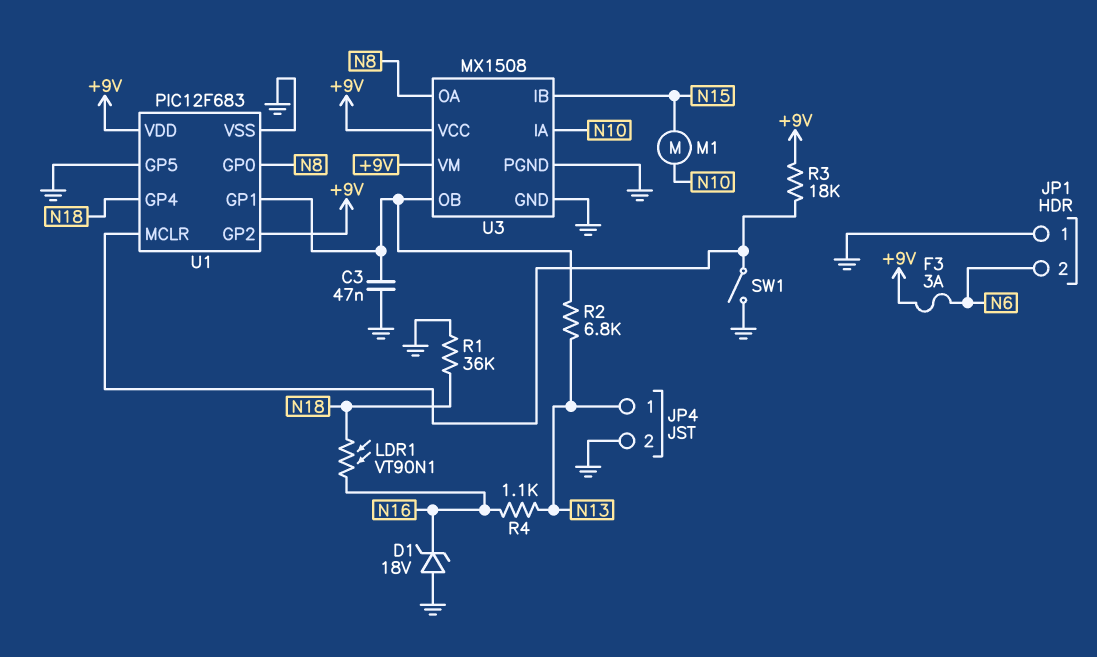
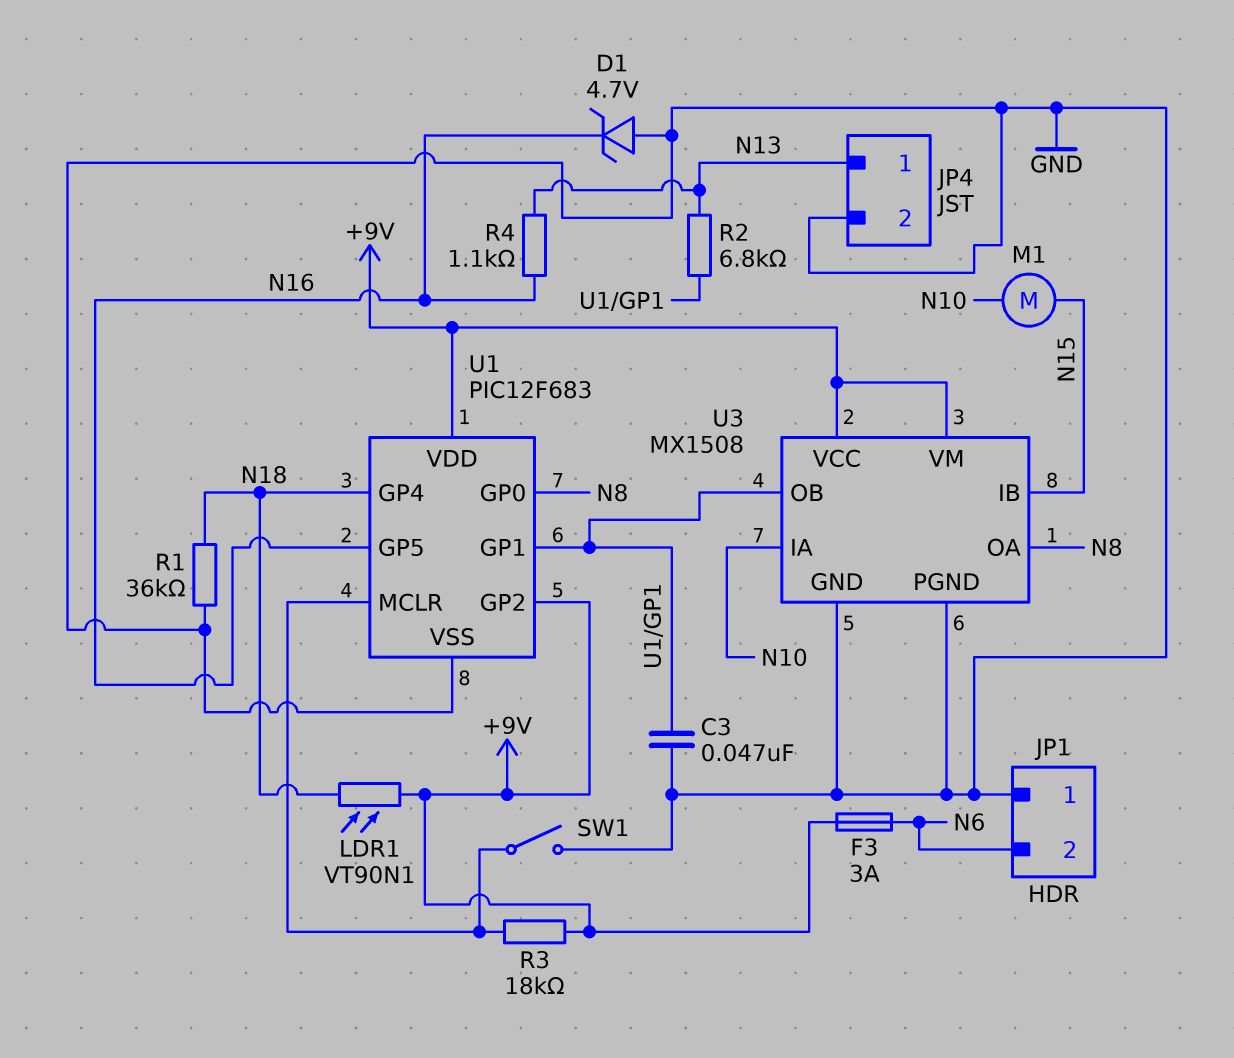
D1: zener 18V (A GND, K N16) -> zener 4.7V (A GND, K N16)
LDR1: VT90N1 (N16, N18) -> VT90N1 (+9V, N18)
U1 pin GP5: GND -> N16

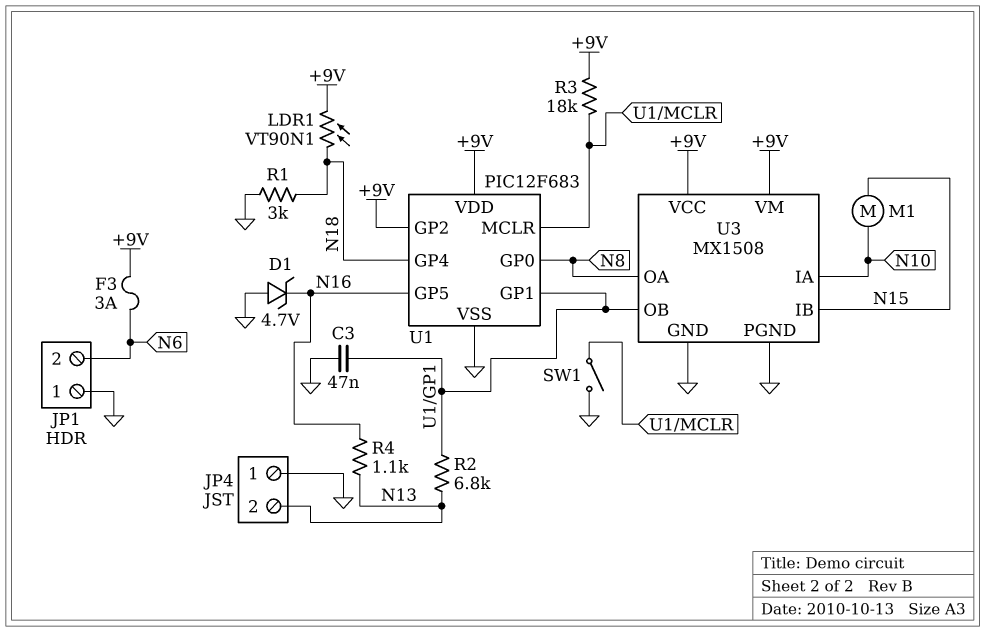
JP4 pin 1: N13 -> GND
JP4 pin 2: GND -> N13
R1: 36k (GND, N18) -> 3k (GND, N18)

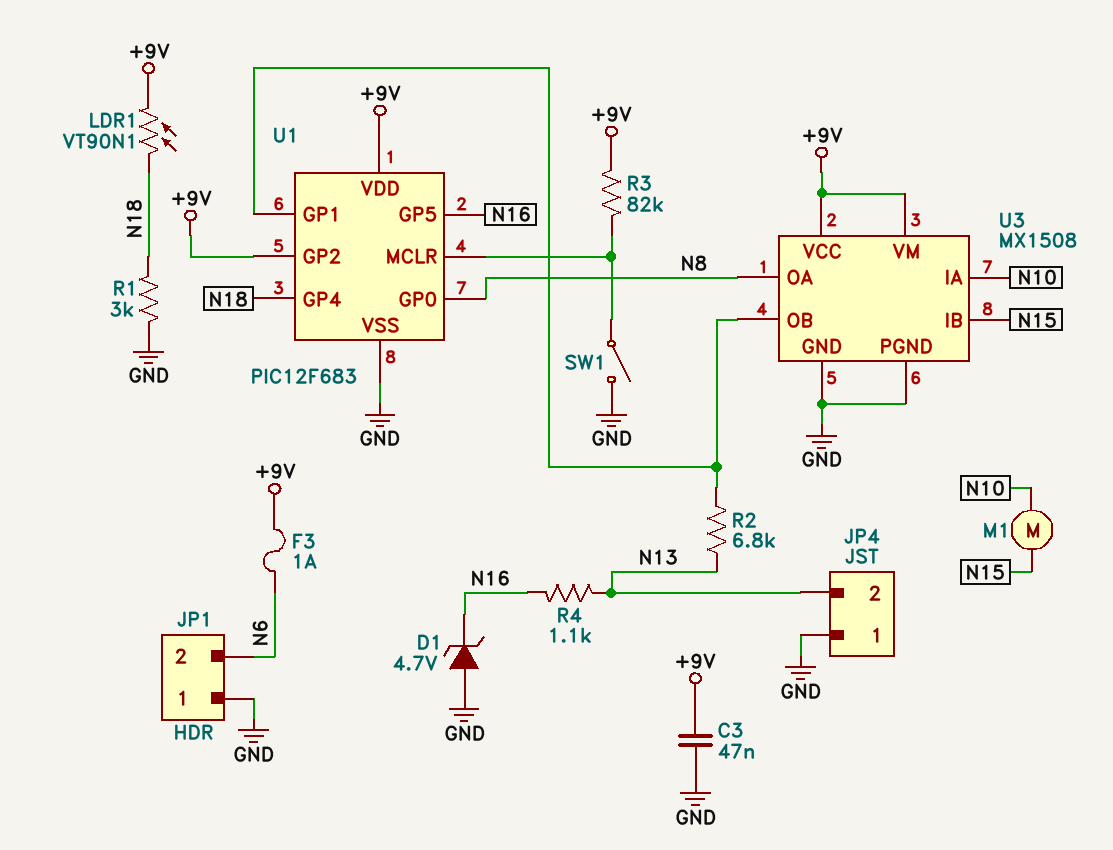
C3: 47nF (GND, U1/GP1) -> 47nF (+9V, GND)
F3: 3A (+9V, N6) -> 1A (+9V, N6)
R3: 18k (+9V, U1/MCLR) -> 82k (+9V, U1/MCLR)

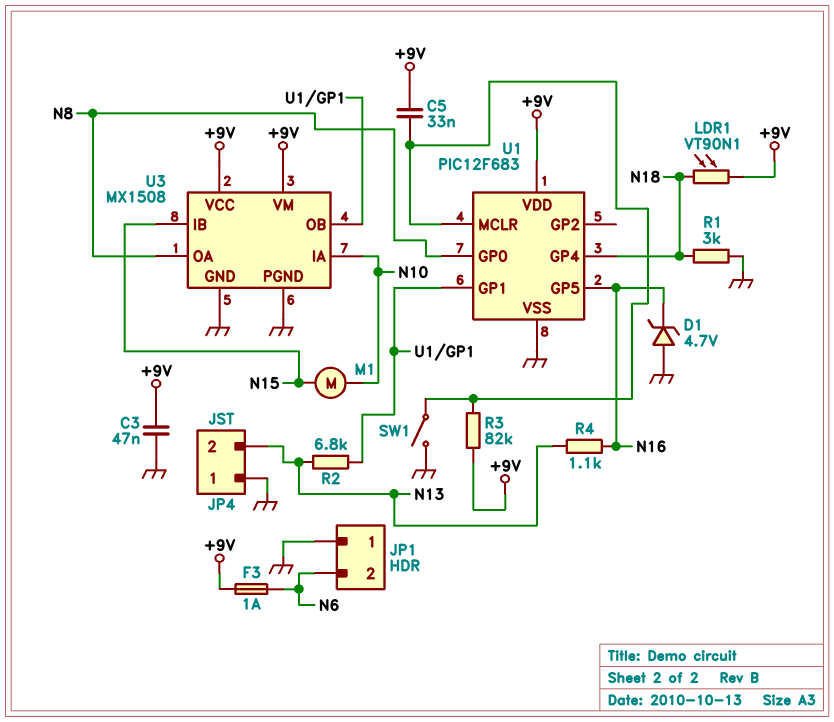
C5: none -> 33nF (+9V, U1/MCLR)
U1 pin GP2: +9V -> none

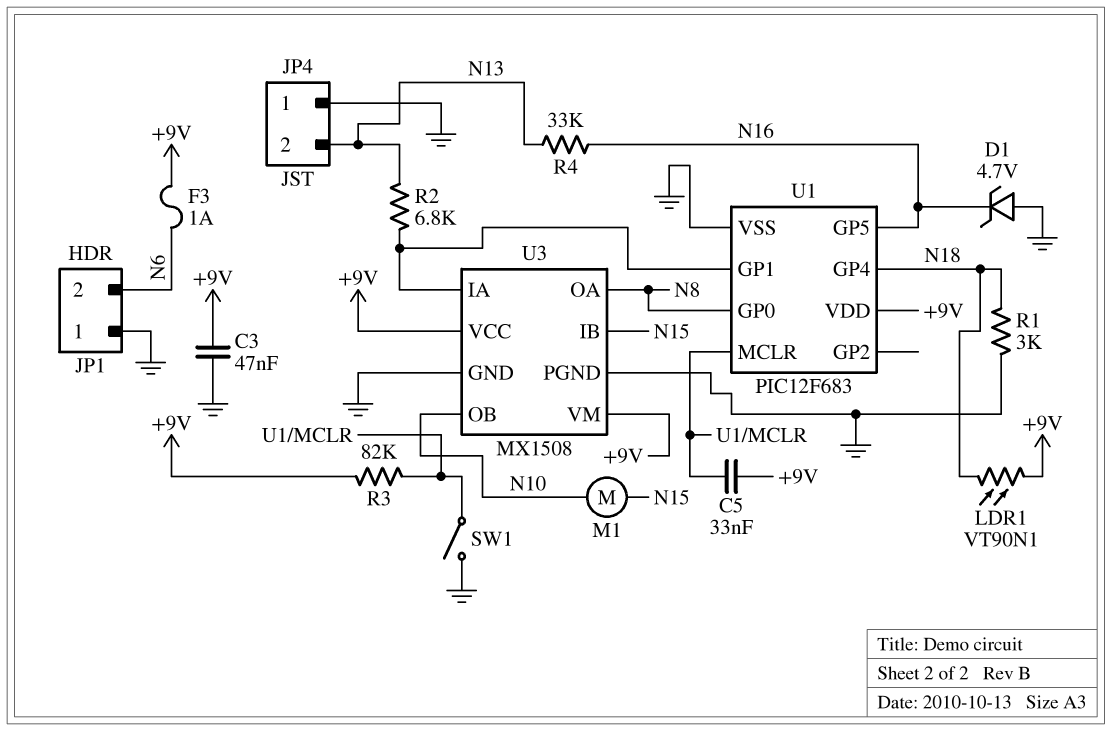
R4: 1.1k (N13, N16) -> 33k (N13, N16)
U3 pin IA: N10 -> U1/GP1
U3 pin OB: U1/GP1 -> N10

